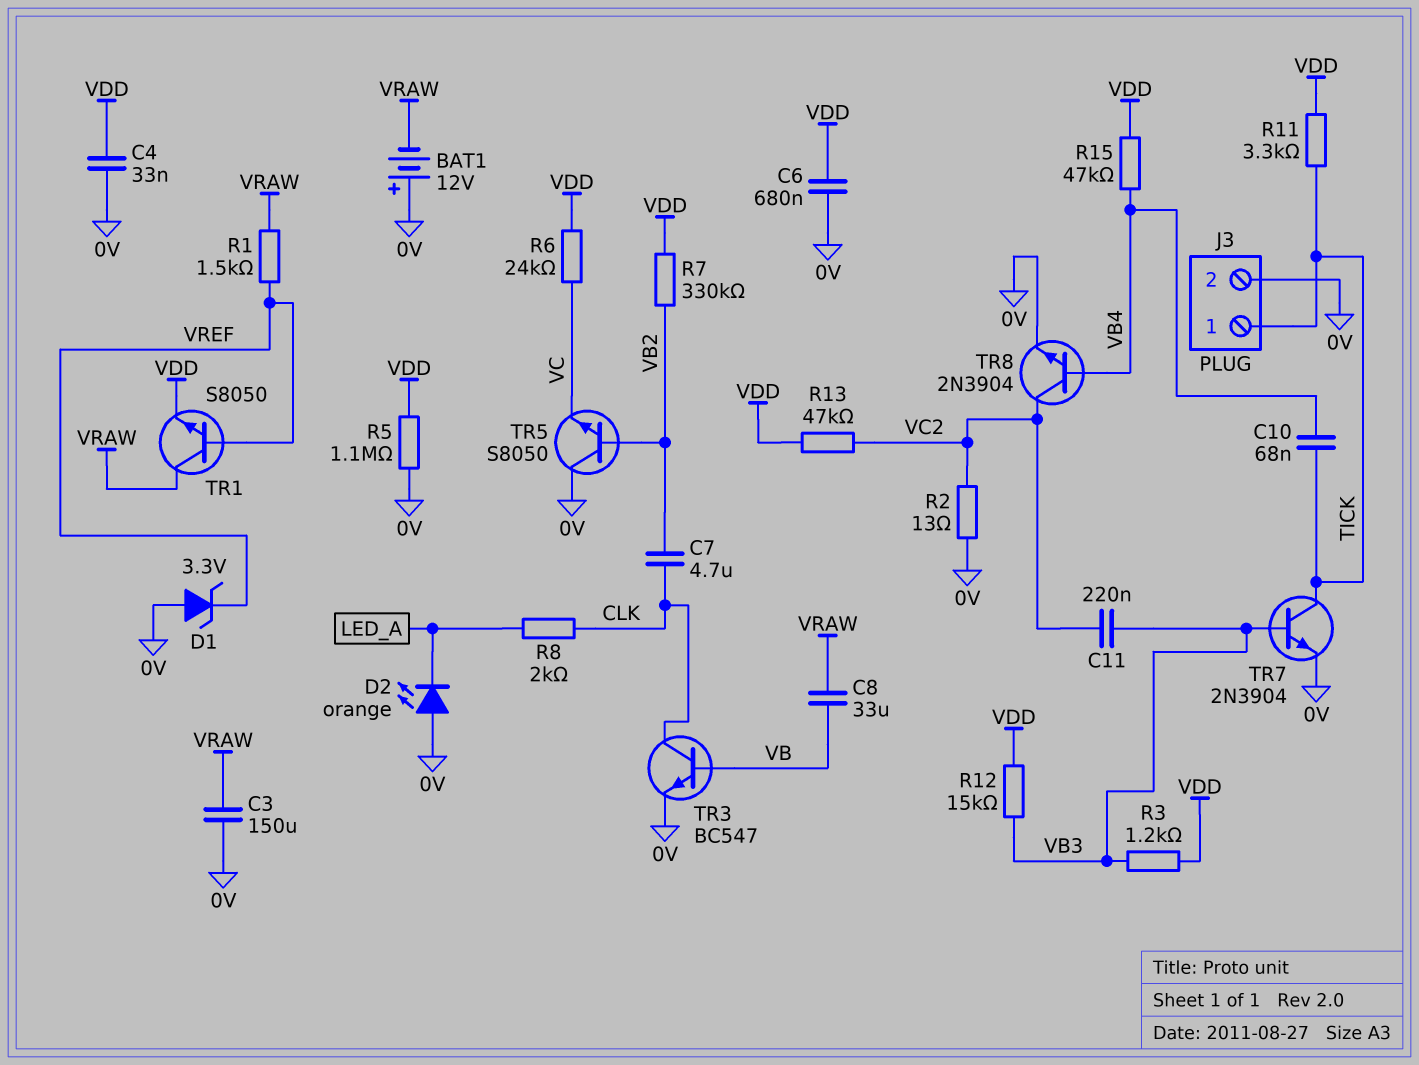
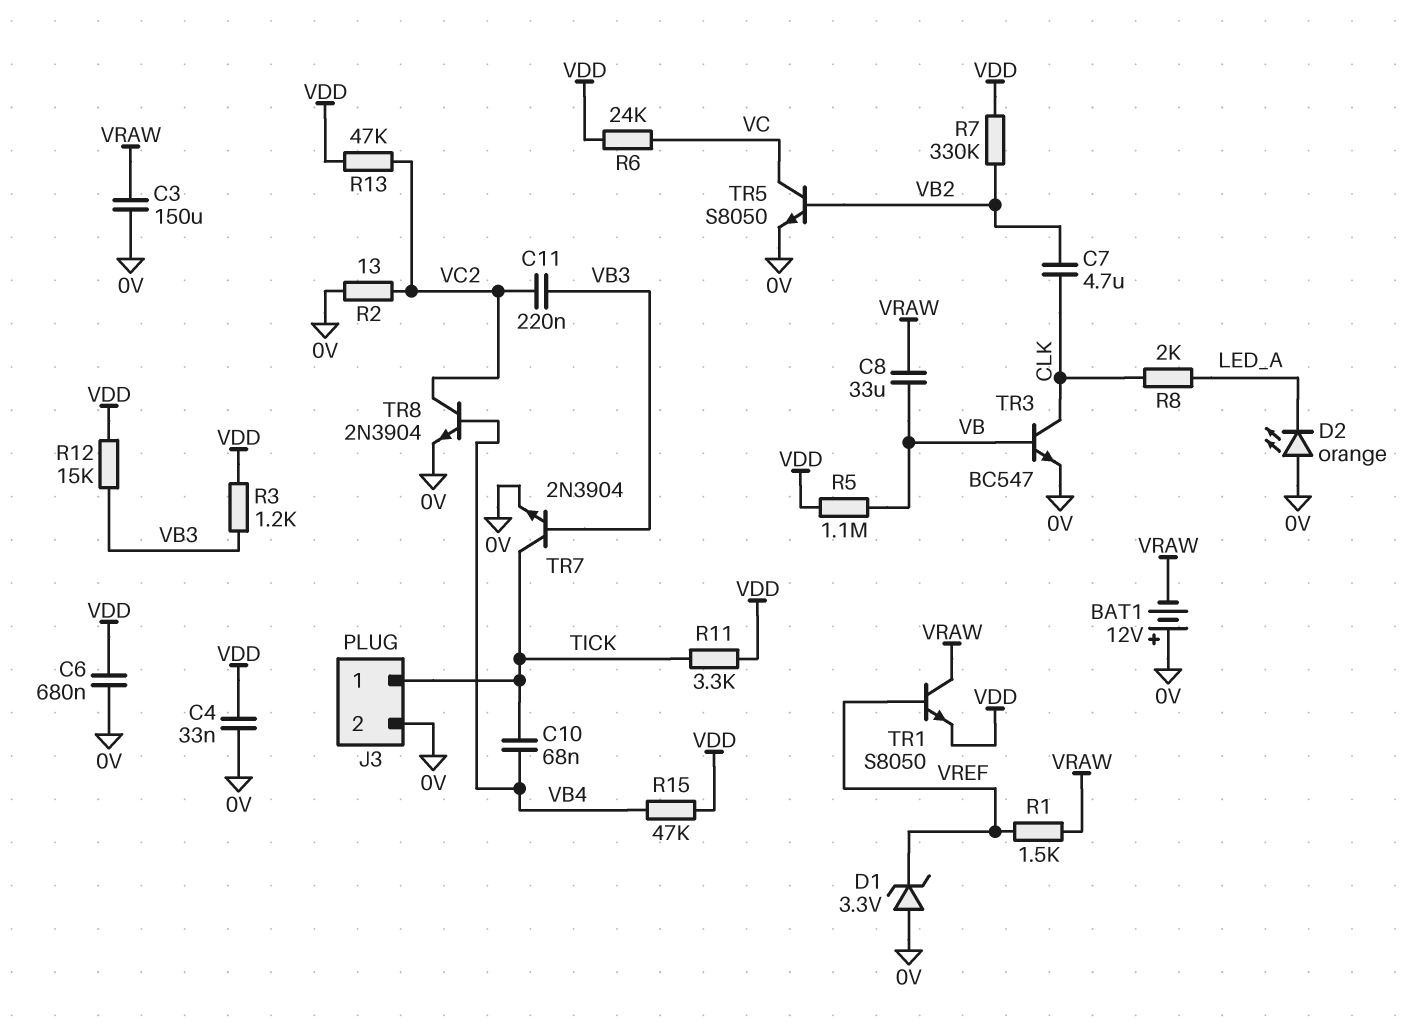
R5: 1.1M (0V, VDD) -> 1.1M (VB, VDD)
TR5: NPN S8050 (B VB2, C 0V, E VC) -> NPN S8050 (B VB2, C VC, E 0V)

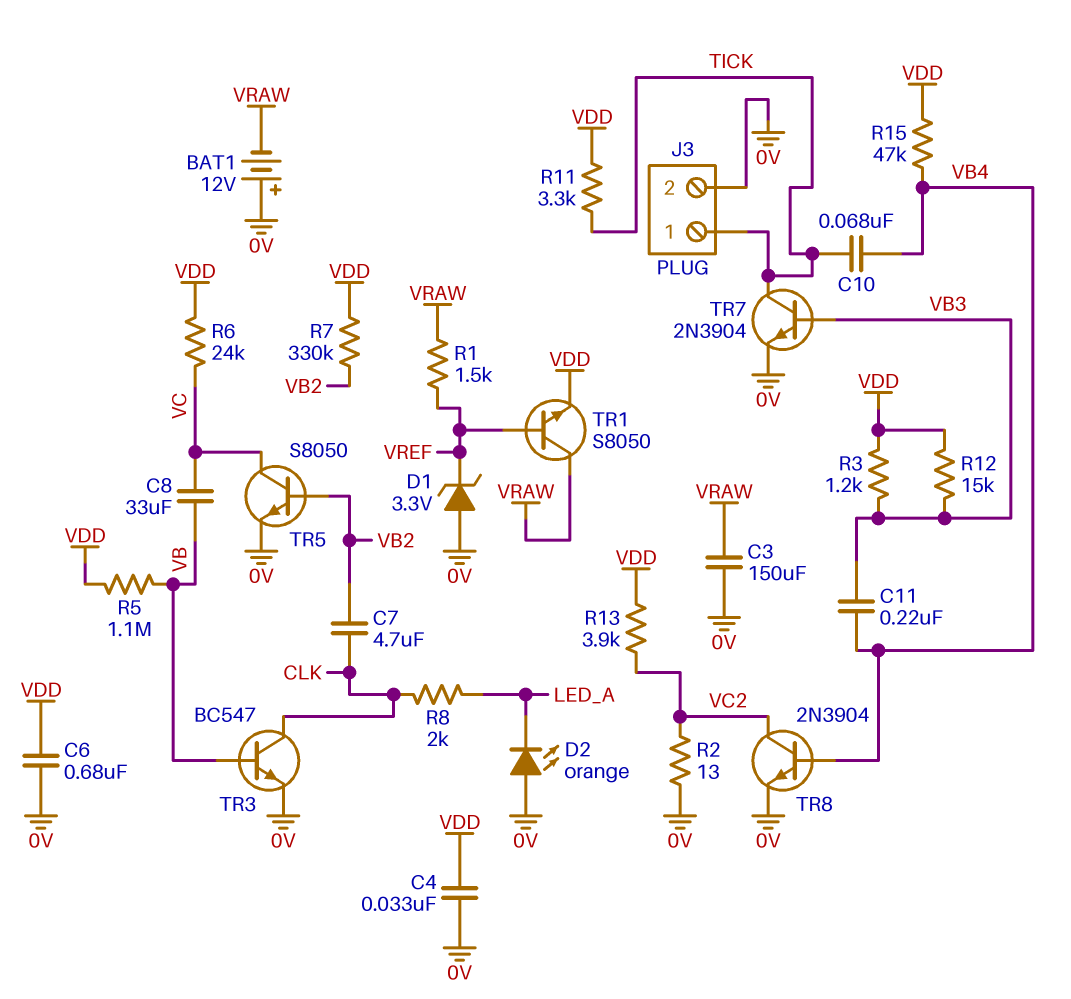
C8: 33uF (VB, VRAW) -> 33uF (VB, VC)
C11: 220nF (VB3, VC2) -> 220nF (VB3, VB4)
R13: 47k (VC2, VDD) -> 3.9k (VC2, VDD)

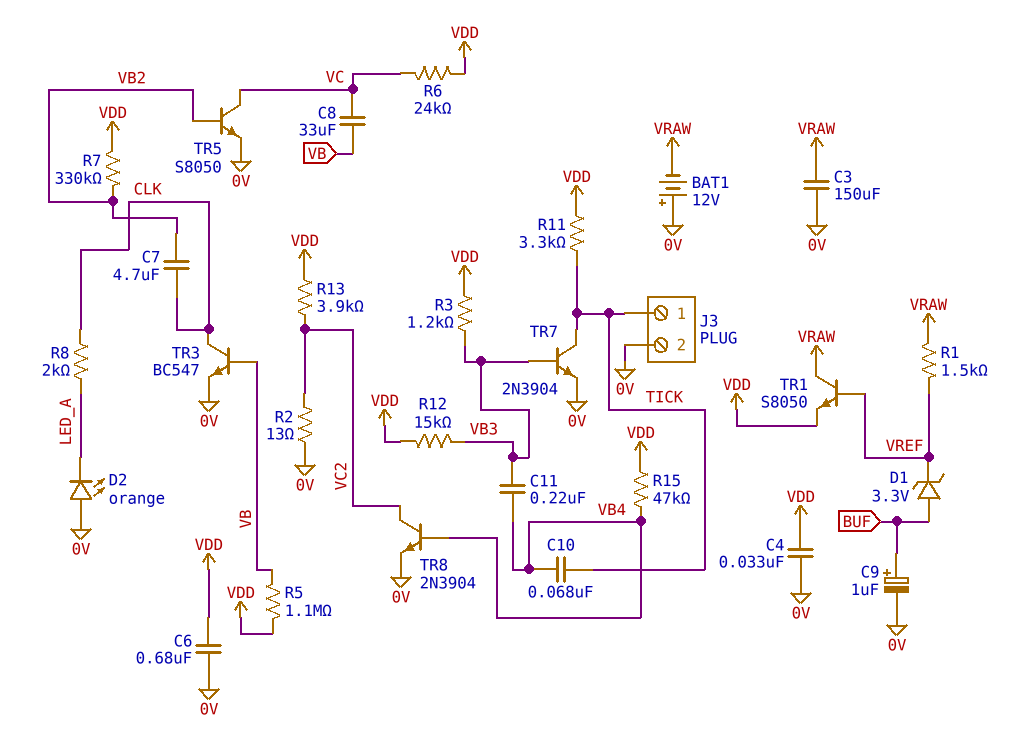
C9: none -> 1uF (plus BUF, minus 0V)
D1: zener 3.3V (A 0V, K VREF) -> zener 3.3V (A BUF, K VREF)

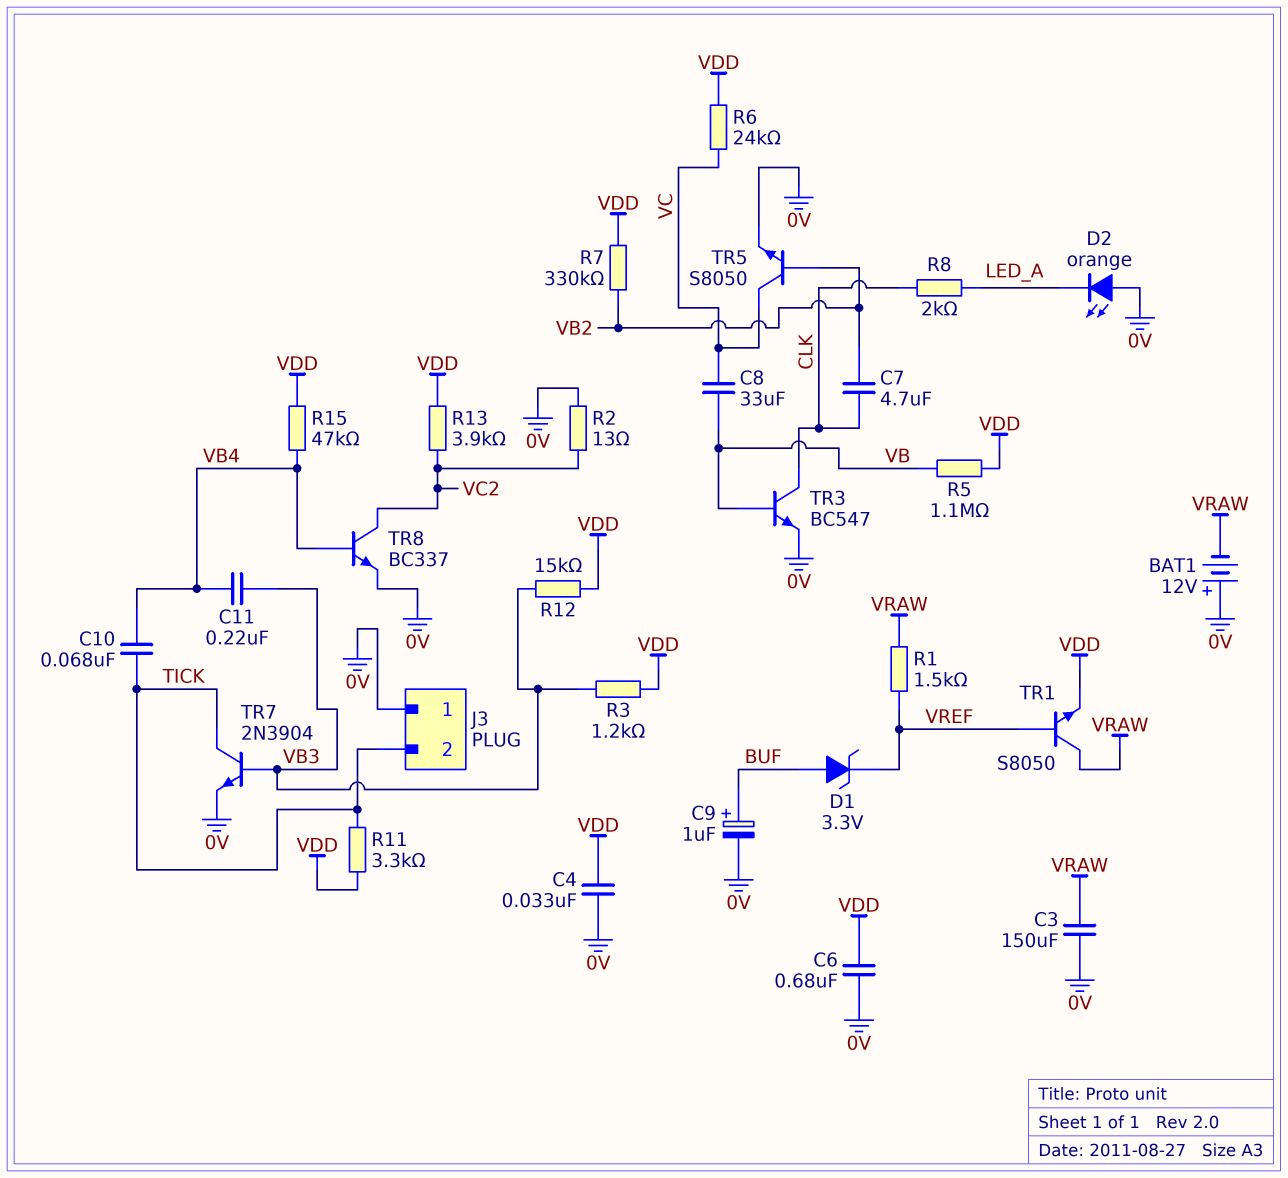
J3 pin 1: TICK -> 0V
J3 pin 2: 0V -> TICK
TR8: NPN 2N3904 (B VB4, C VC2, E 0V) -> NPN BC337 (B VB4, C VC2, E 0V)

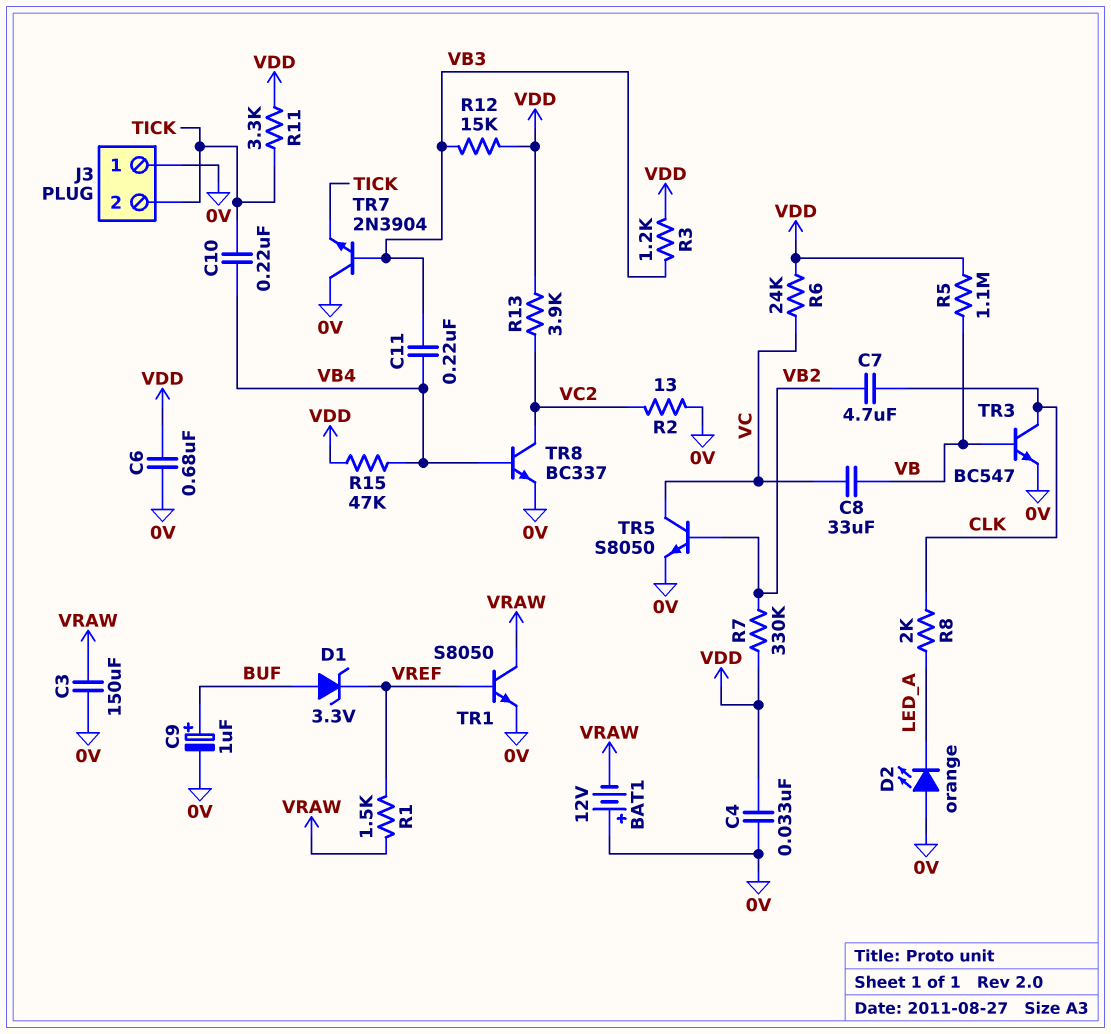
C10: 68nF (TICK, VB4) -> 220nF (TICK, VB4)
TR1: NPN S8050 (B VREF, C VRAW, E VDD) -> NPN S8050 (B VREF, C VRAW, E 0V)
TR7: NPN 2N3904 (B VB3, C TICK, E 0V) -> NPN 2N3904 (B VB3, C 0V, E TICK)

